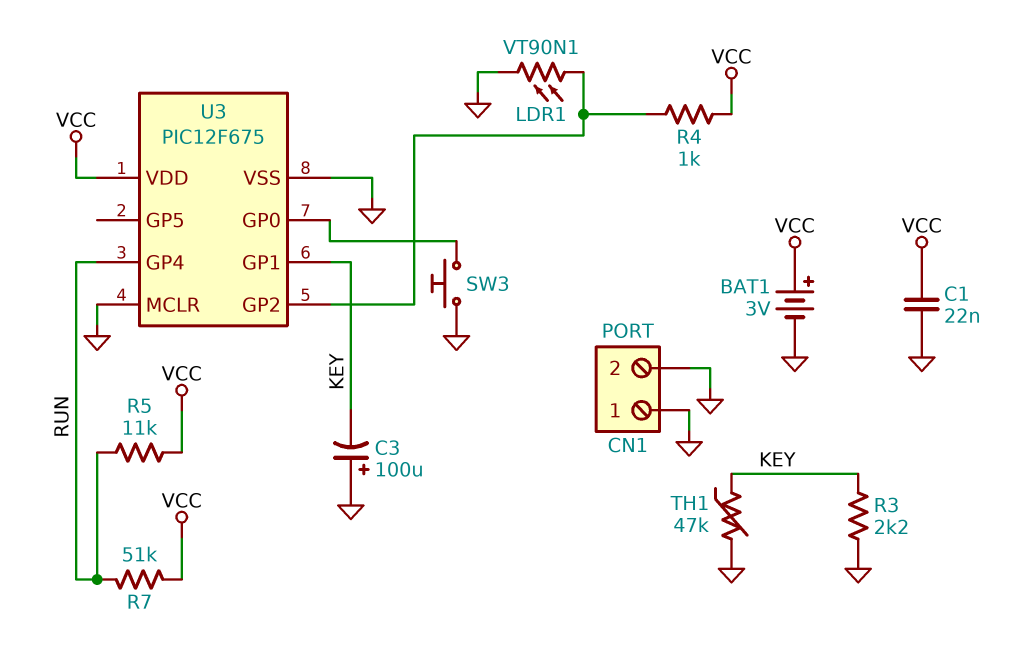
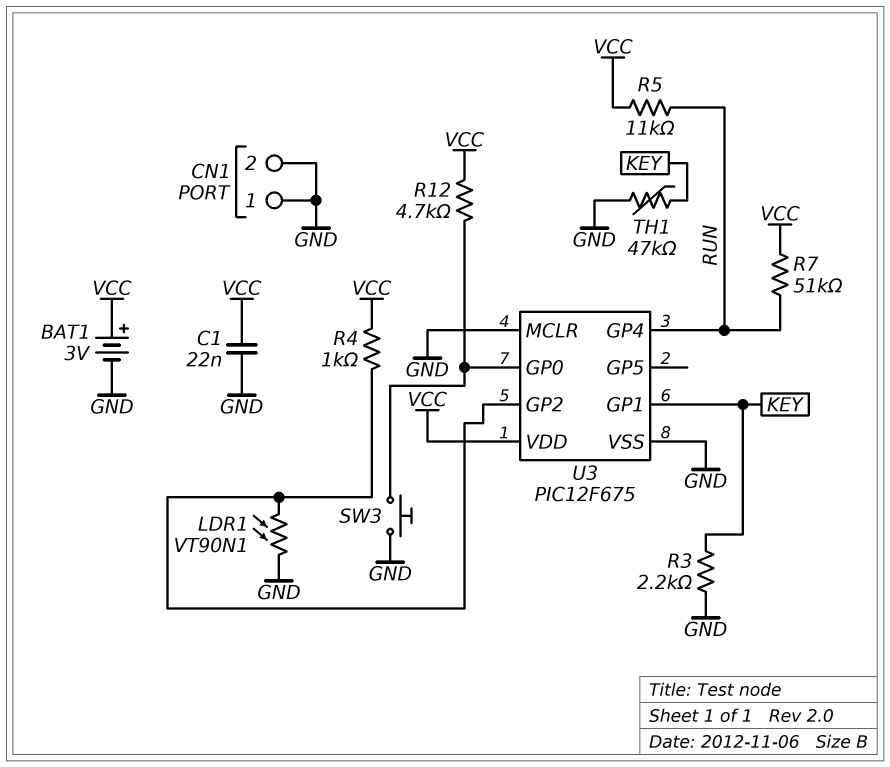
C3: 100uF (plus GND, minus KEY) -> none
R12: none -> 4.7k (U3/GP0, VCC)

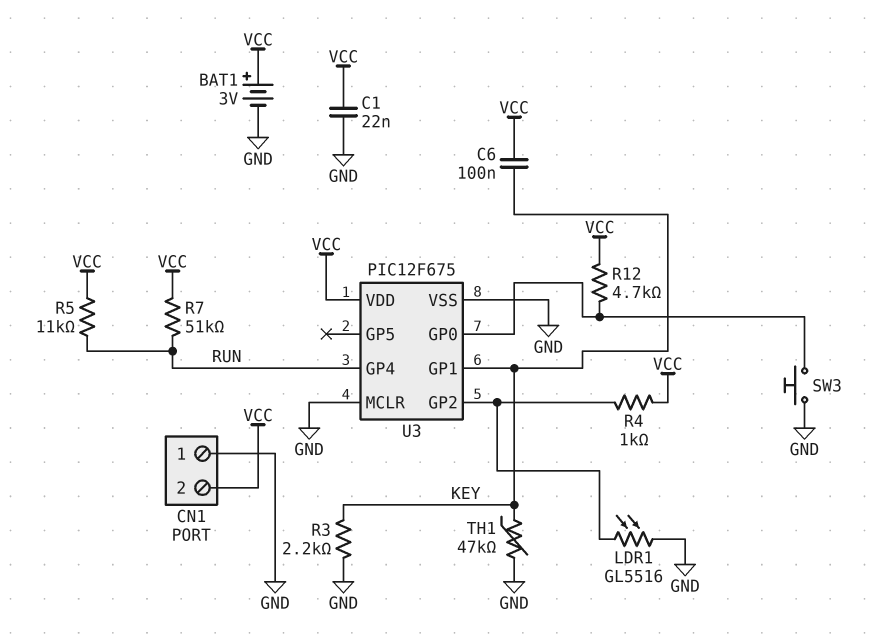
C6: none -> 100nF (KEY, VCC)
CN1 pin 2: GND -> VCC
LDR1: VT90N1 (GND, U3/GP2) -> GL5516 (GND, U3/GP2)

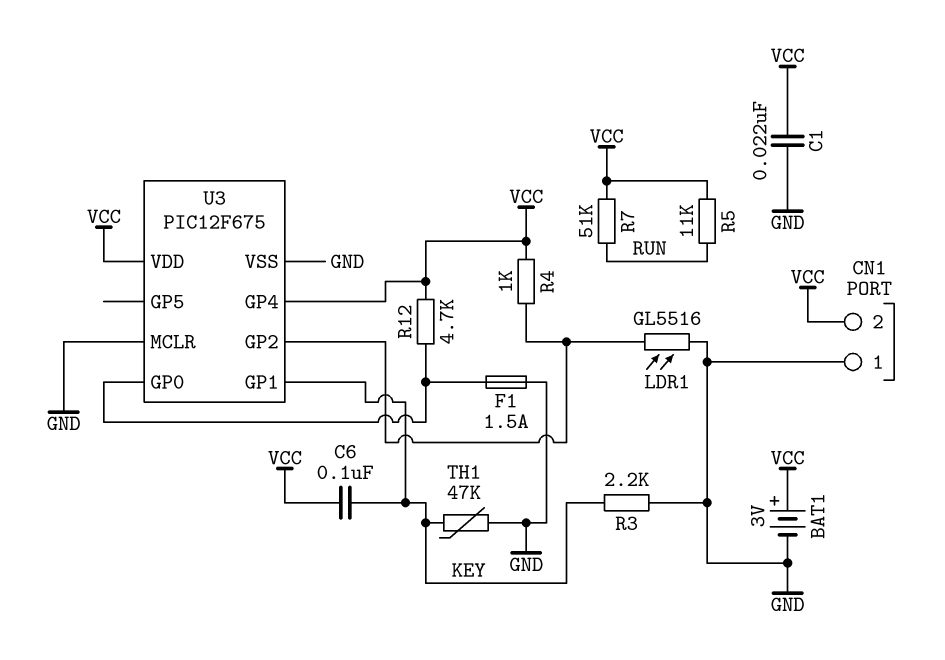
F1: none -> 1.5A (GND, U3/GP0)
SW3: button (GND, U3/GP0) -> none
U3 pin GP4: RUN -> VCC

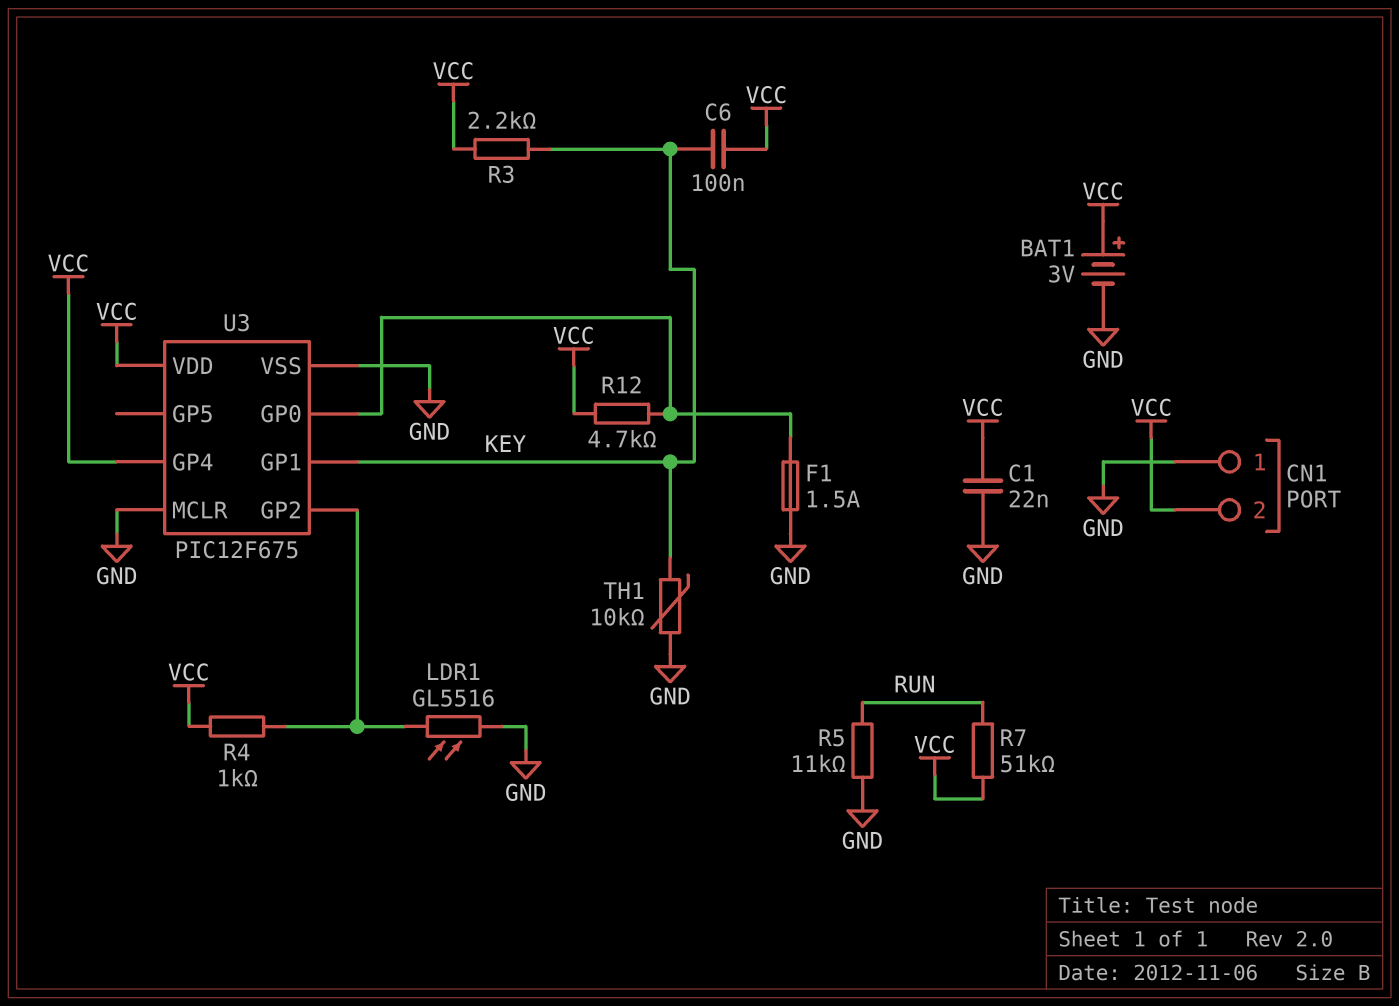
R3: 2.2k (GND, KEY) -> 2.2k (KEY, VCC)
R5: 11k (RUN, VCC) -> 11k (GND, RUN)
TH1: 47k (GND, KEY) -> 10k (GND, KEY)

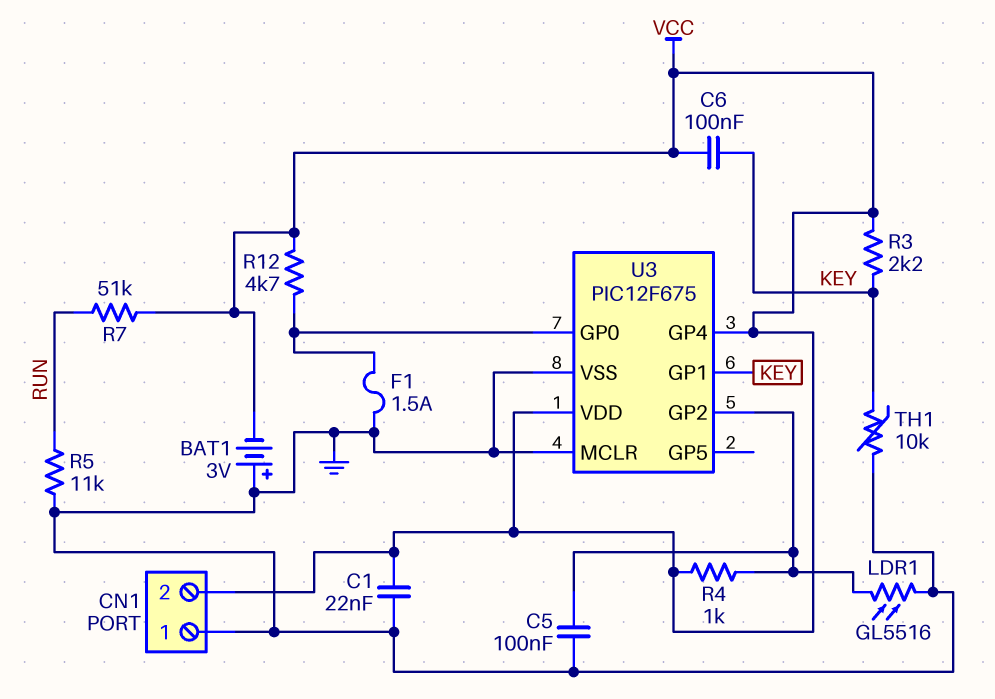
BAT1: 3V (plus VCC, minus GND) -> 3V (plus GND, minus VCC)
C5: none -> 100nF (GND, U3/GP2)

